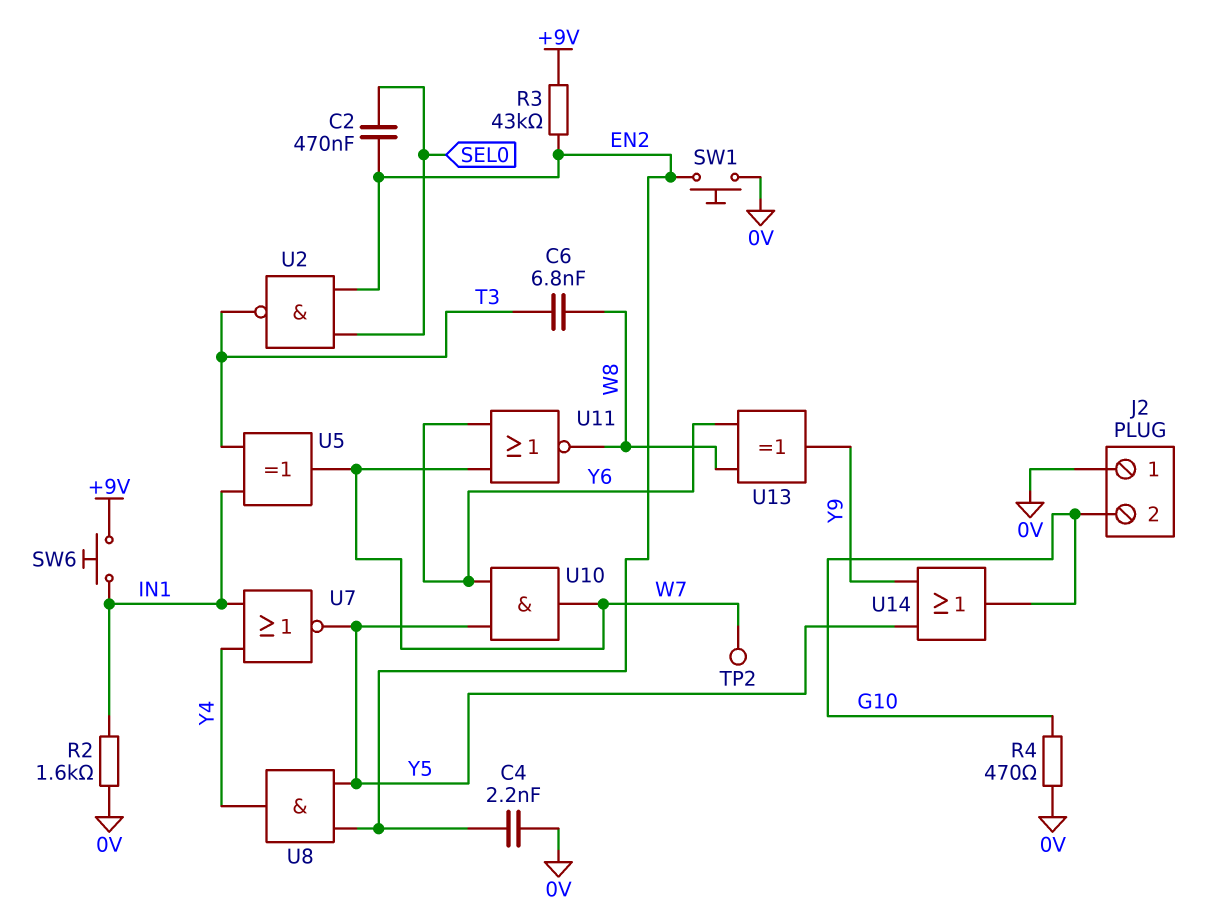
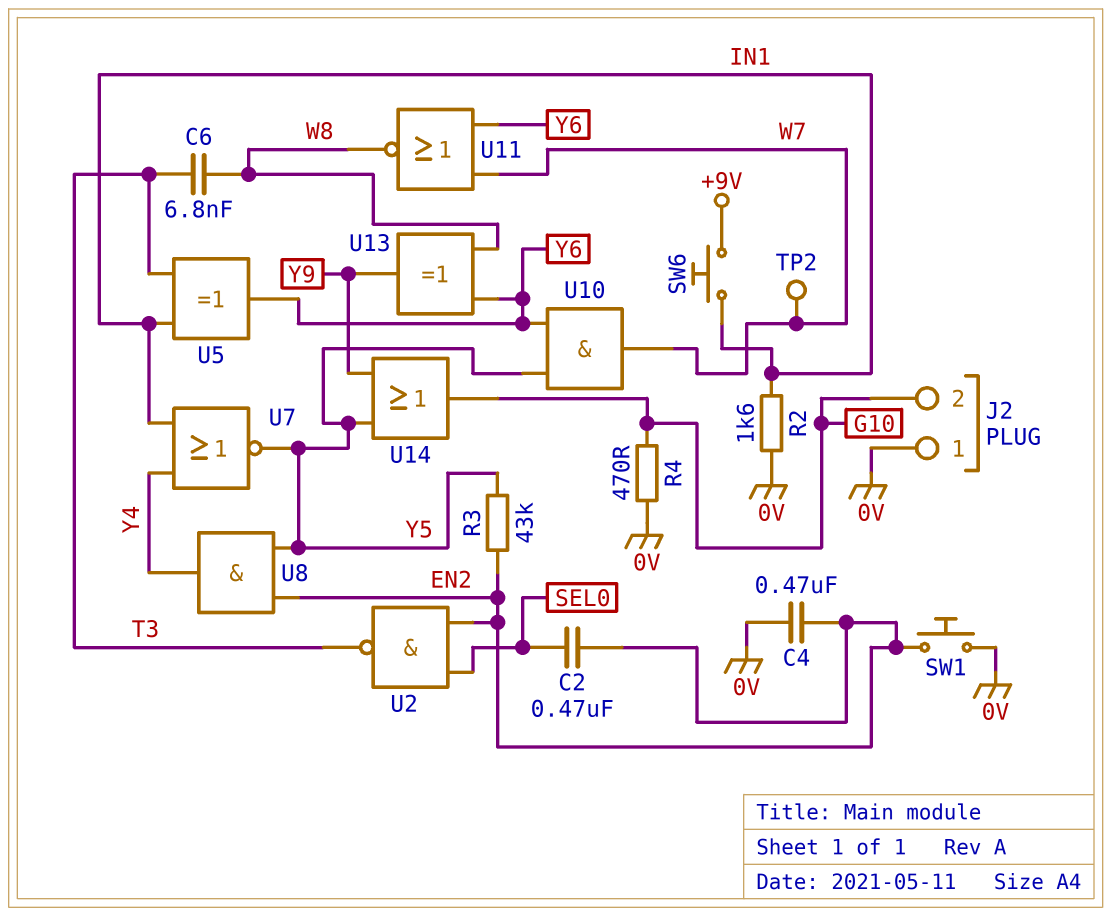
C4: 2.2nF (0V, EN2) -> 470nF (0V, EN2)
R3: 43k (+9V, EN2) -> 43k (EN2, Y5)
U5: XOR (in IN1, in T3, out W7) -> XOR (in IN1, in T3, out Y6)

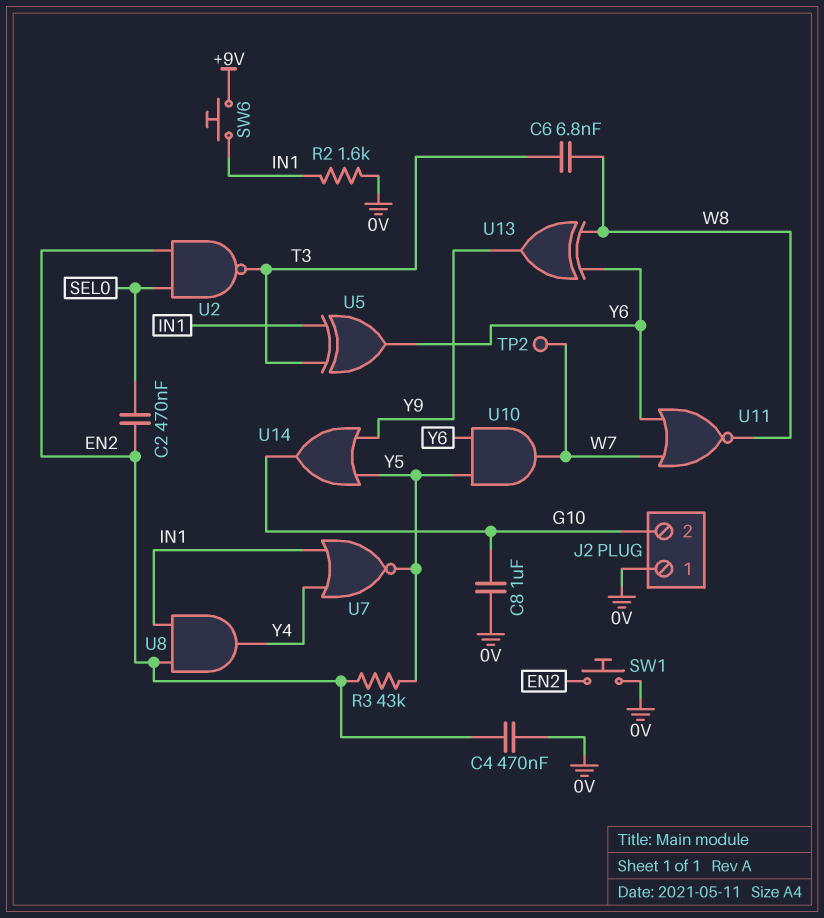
C8: none -> 1uF (0V, G10)
R4: 470 (0V, G10) -> none
U8: AND (in EN2, in Y5, out Y4) -> AND (in EN2, in IN1, out Y4)

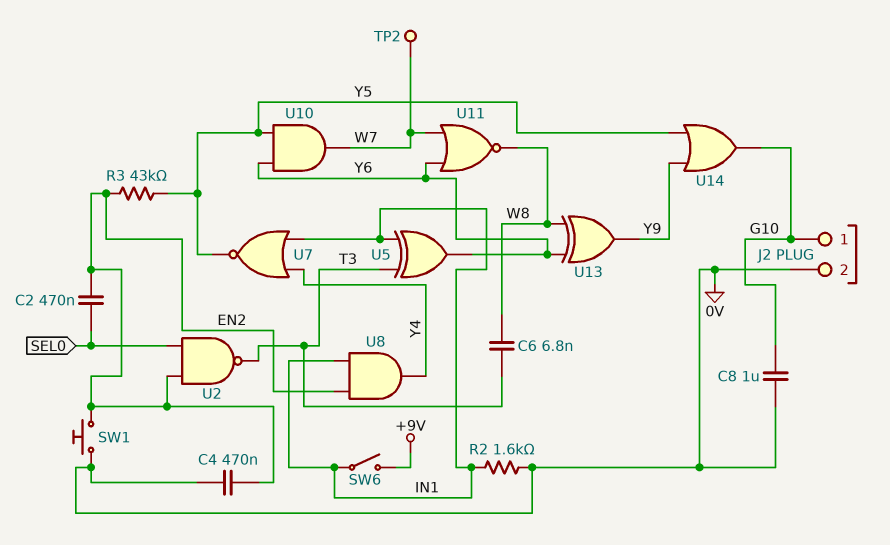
J2 pin 1: 0V -> G10
J2 pin 2: G10 -> 0V
SW6: button (+9V, IN1) -> switch (+9V, IN1)

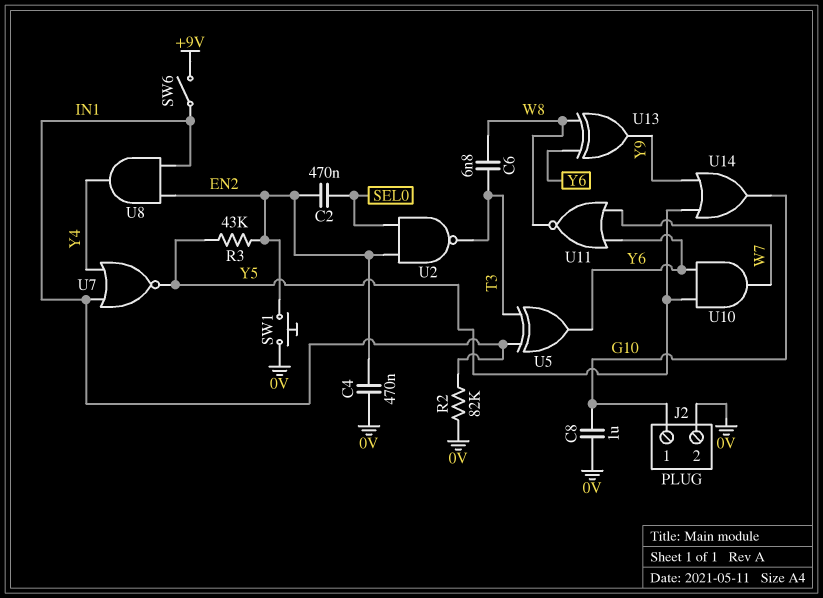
R2: 1.6k (0V, IN1) -> 82k (0V, IN1)
TP2: test point (W7) -> none

